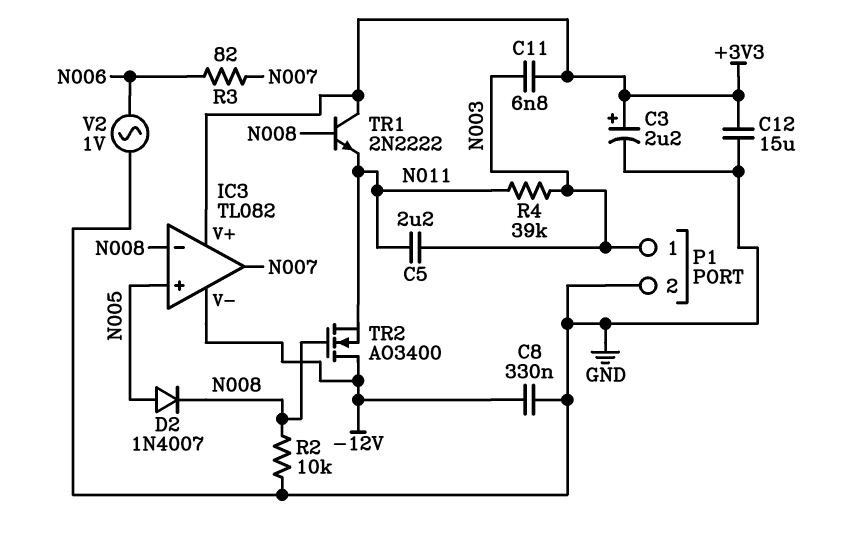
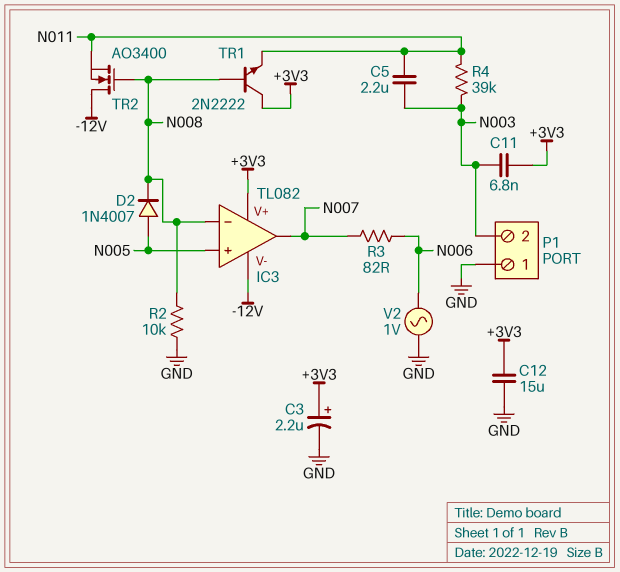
C8: 330nF (-12V, GND) -> none
P1 pin 1: N003 -> GND
P1 pin 2: GND -> N003

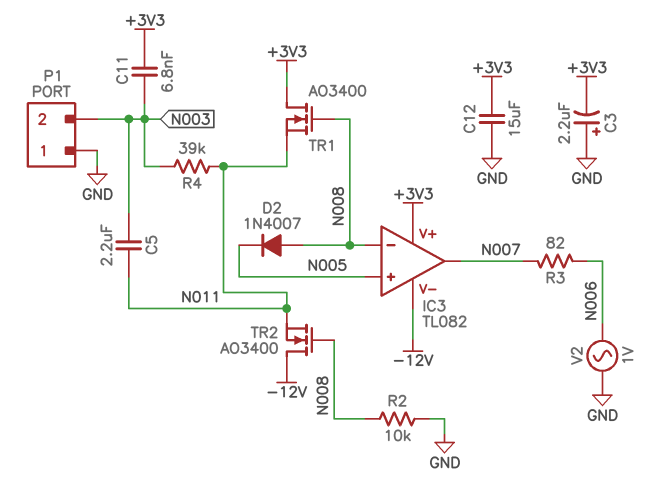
C3: 2.2uF (plus +3V3, minus GND) -> 2.2uF (plus GND, minus +3V3)
D2: diode 1N4007 (A N005, K N008) -> diode 1N4007 (A N008, K N005)
TR1: NPN 2N2222 (B N008, C +3V3, E N011) -> NMOS AO3400 (G N008, D +3V3, S N011)

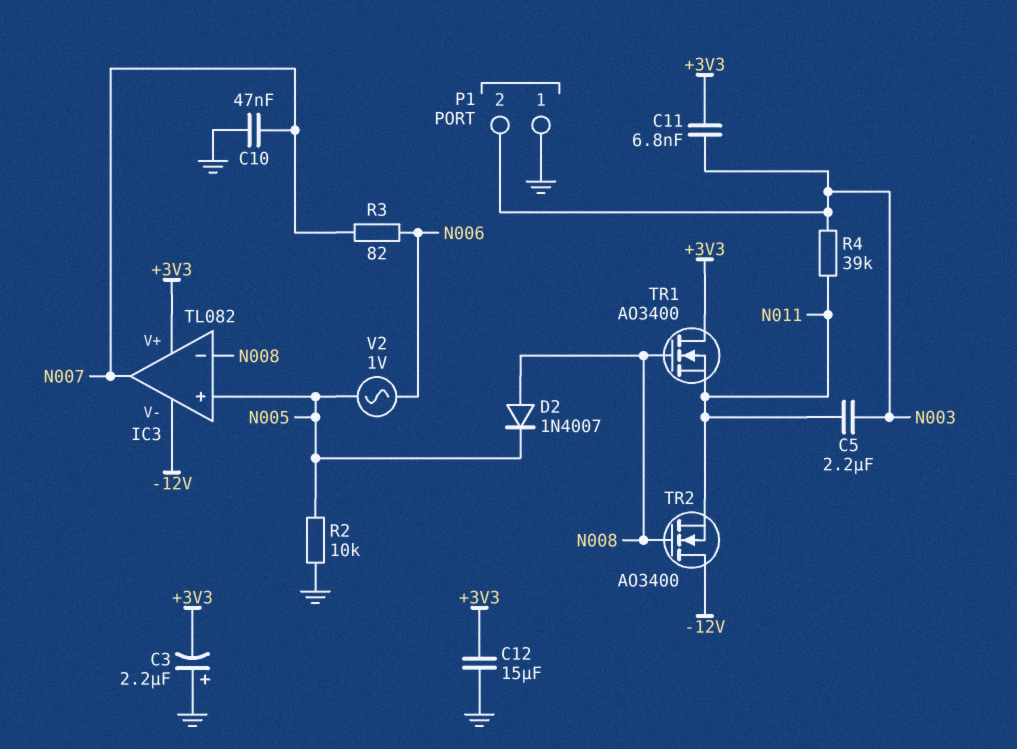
C10: none -> 47nF (GND, N007)
R2: 10k (GND, N008) -> 10k (GND, N005)
V2: AC 1V (GND, N006) -> AC 1V (N005, N006)

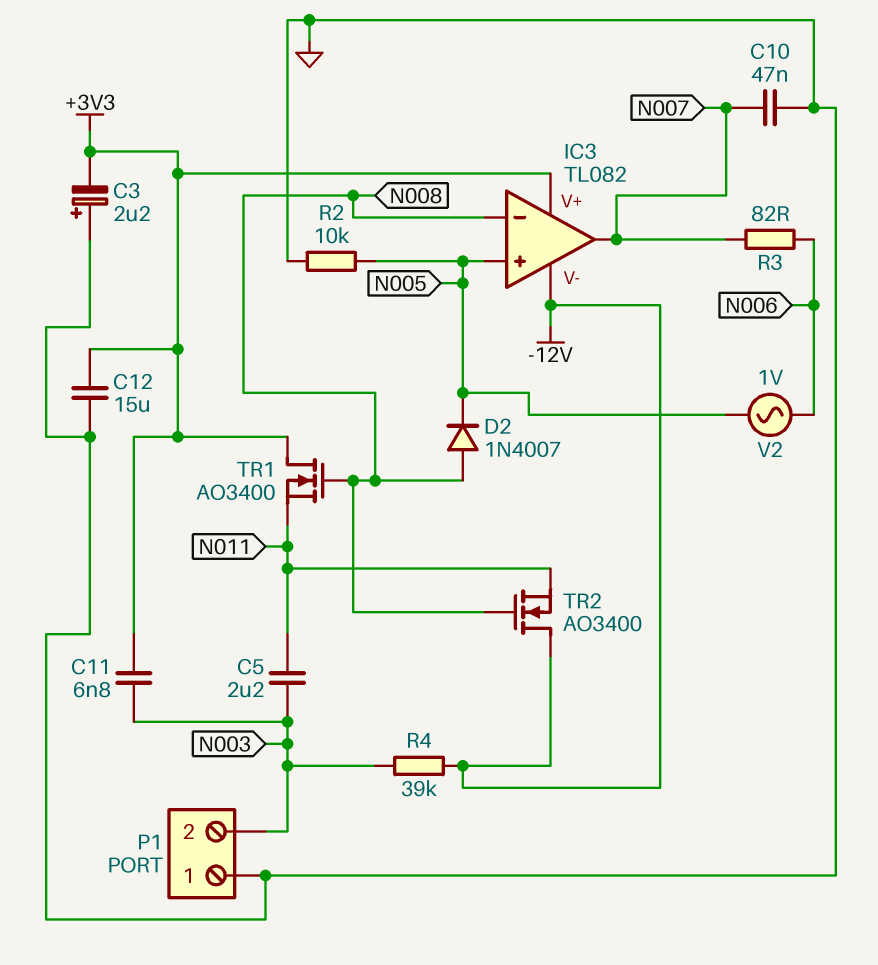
R4: 39k (N003, N011) -> 39k (-12V, N003)

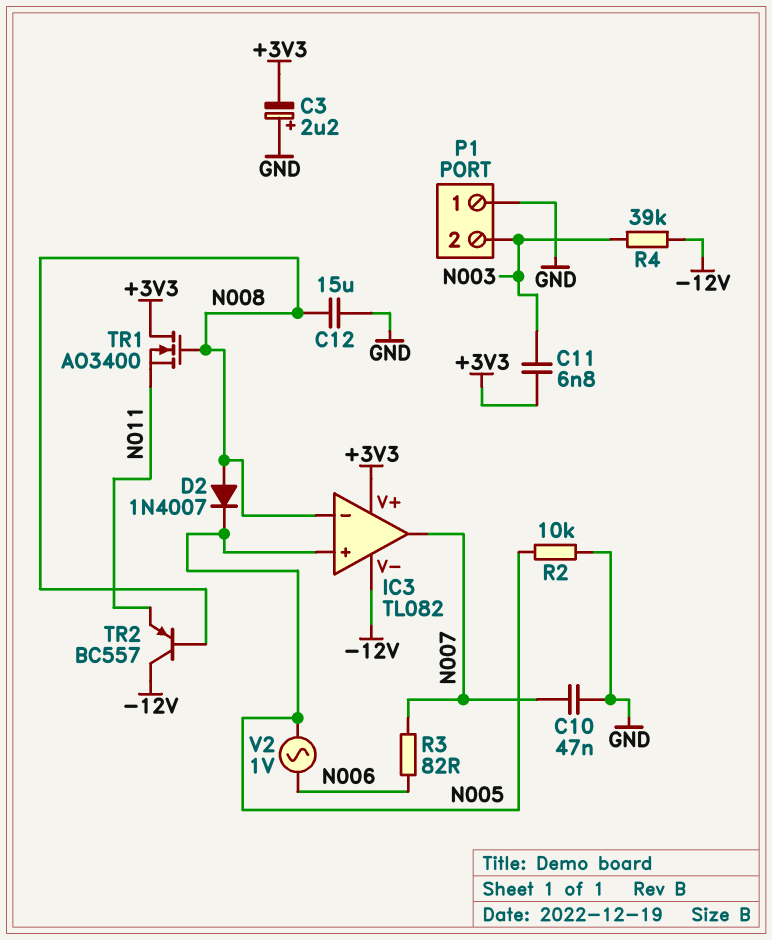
C5: 2.2uF (N003, N011) -> none
C12: 15uF (+3V3, GND) -> 15uF (GND, N008)
TR2: NMOS AO3400 (G N008, D -12V, S N011) -> PNP BC557 (B N008, C -12V, E N011)

